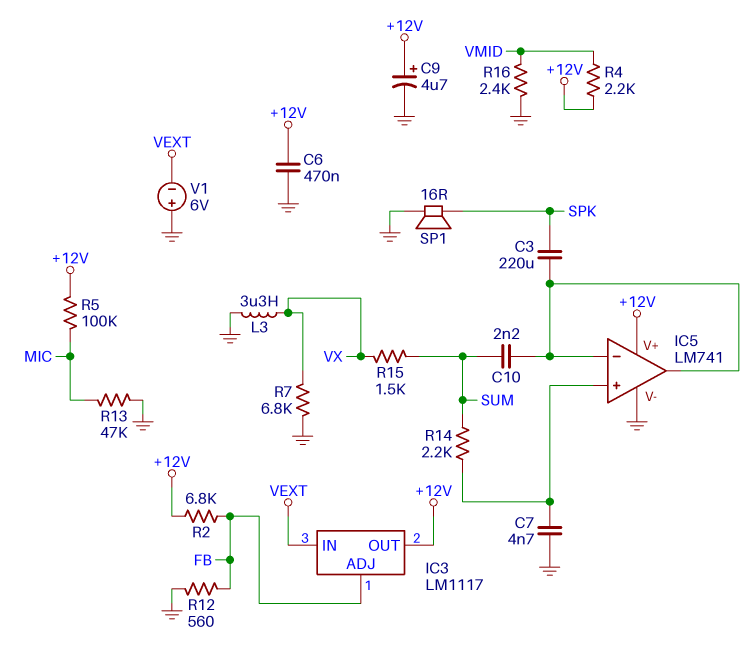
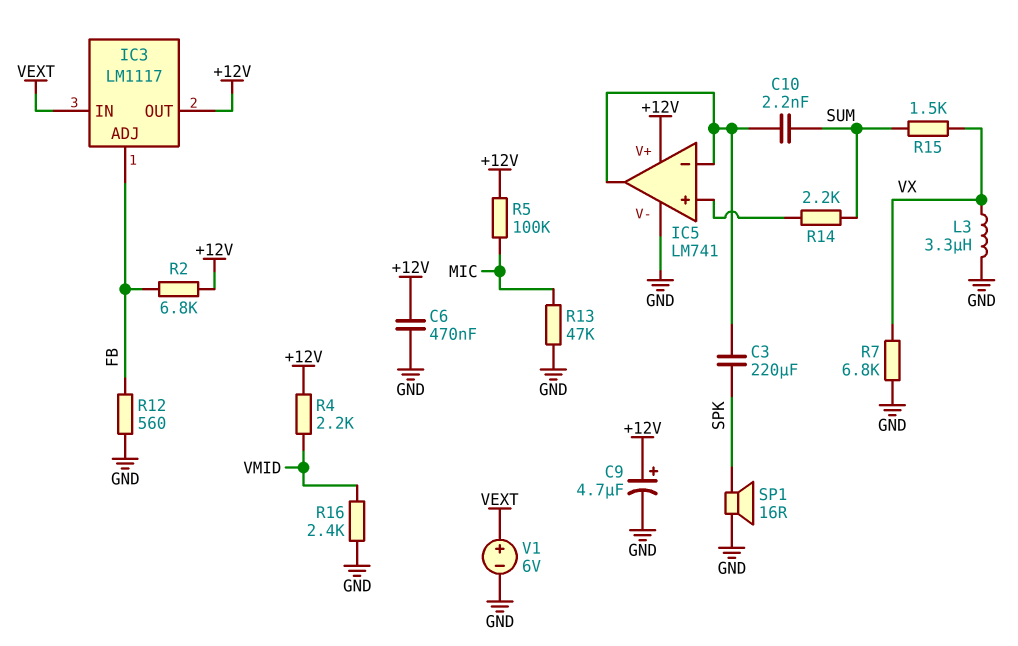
C7: 4.7nF (GND, IC5/in+) -> none
V1: 6V (plus GND, minus VEXT) -> 6V (plus VEXT, minus GND)

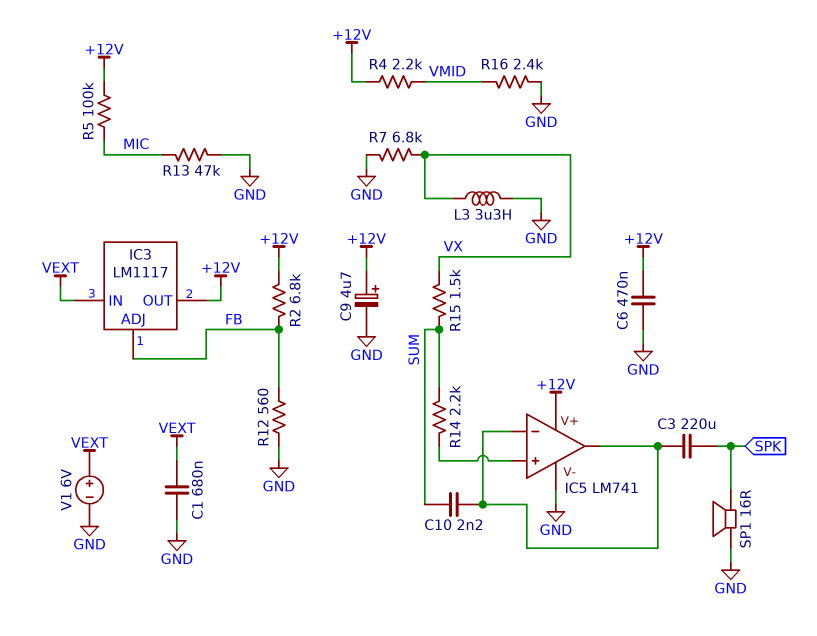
C1: none -> 680nF (GND, VEXT)

